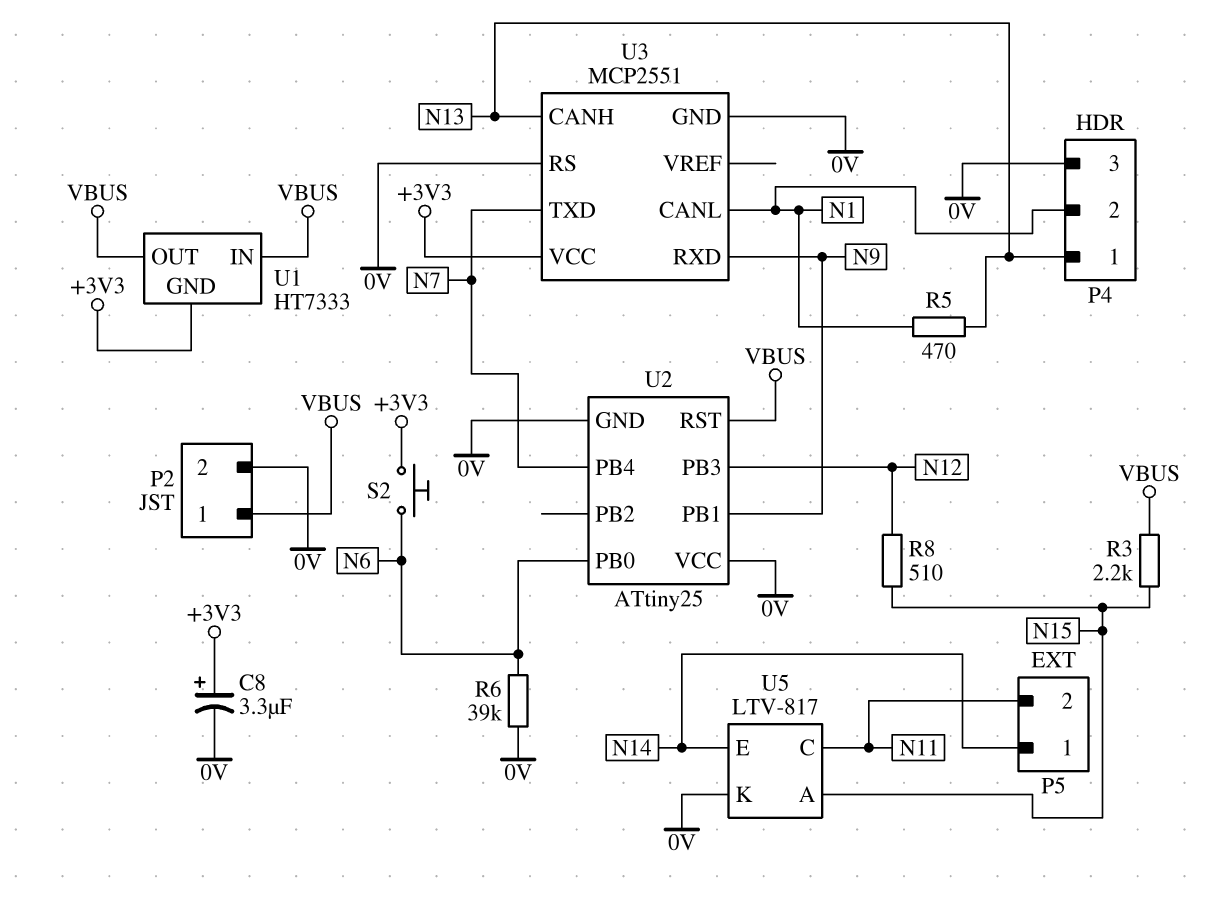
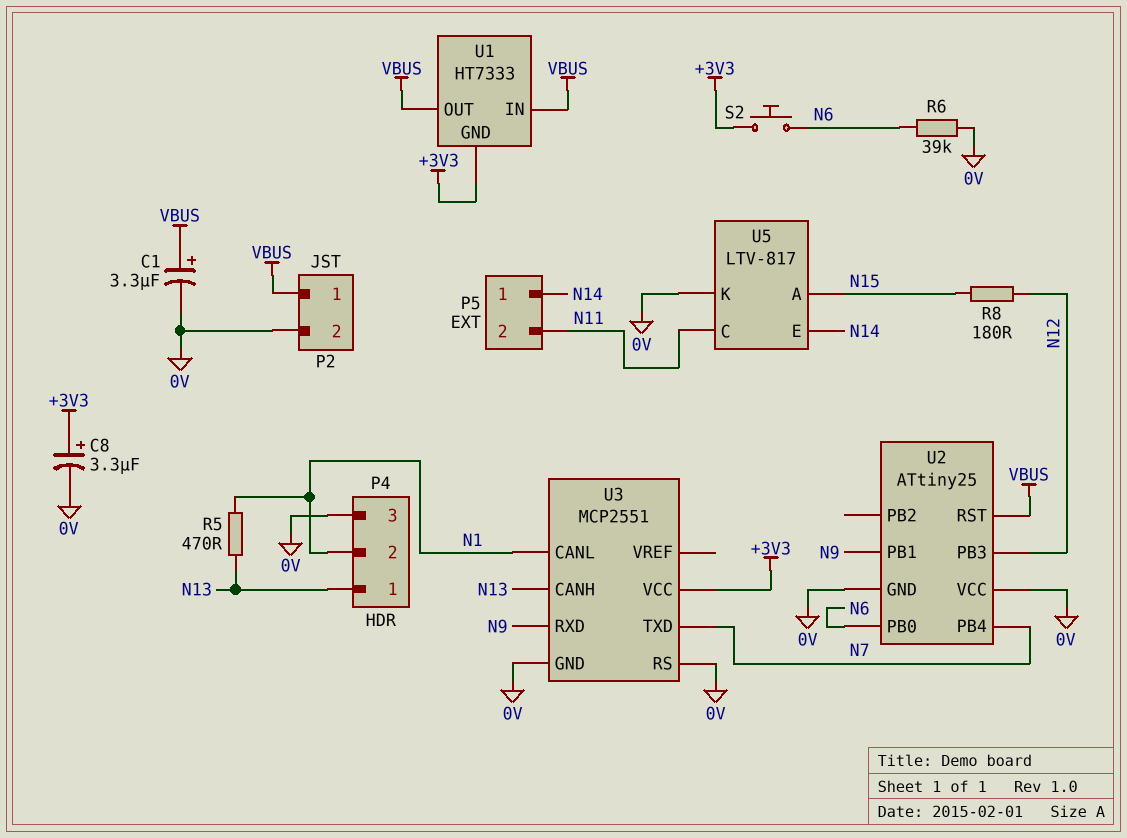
C1: none -> 3.3uF (plus VBUS, minus 0V)
R3: 2.2k (N15, VBUS) -> none
R8: 510 (N12, N15) -> 180 (N12, N15)

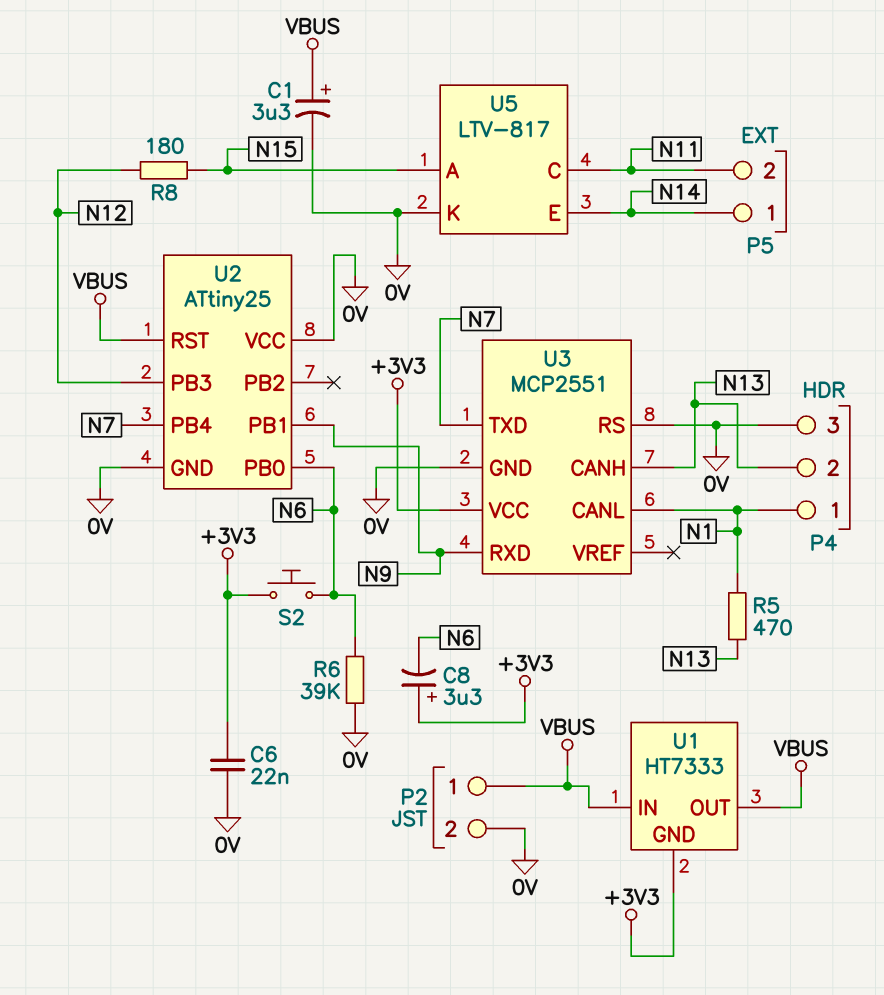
C6: none -> 22nF (+3V3, 0V)
C8: 3.3uF (plus +3V3, minus 0V) -> 3.3uF (plus +3V3, minus N6)
P4 pin 1: N13 -> N1
P4 pin 2: N1 -> N13

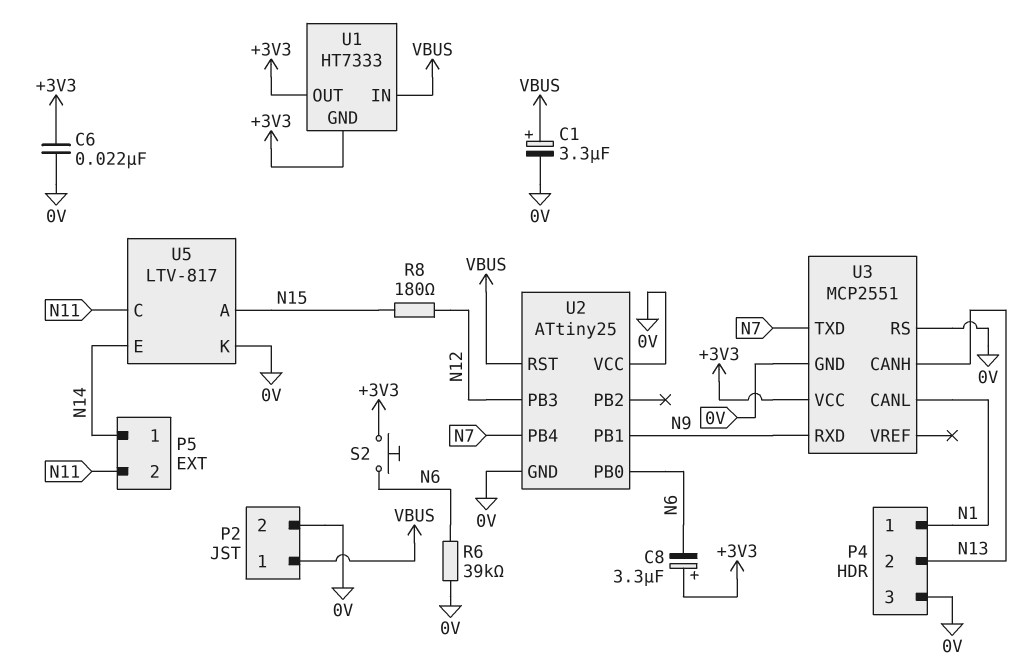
R5: 470 (N1, N13) -> none
U1 pin OUT: VBUS -> +3V3

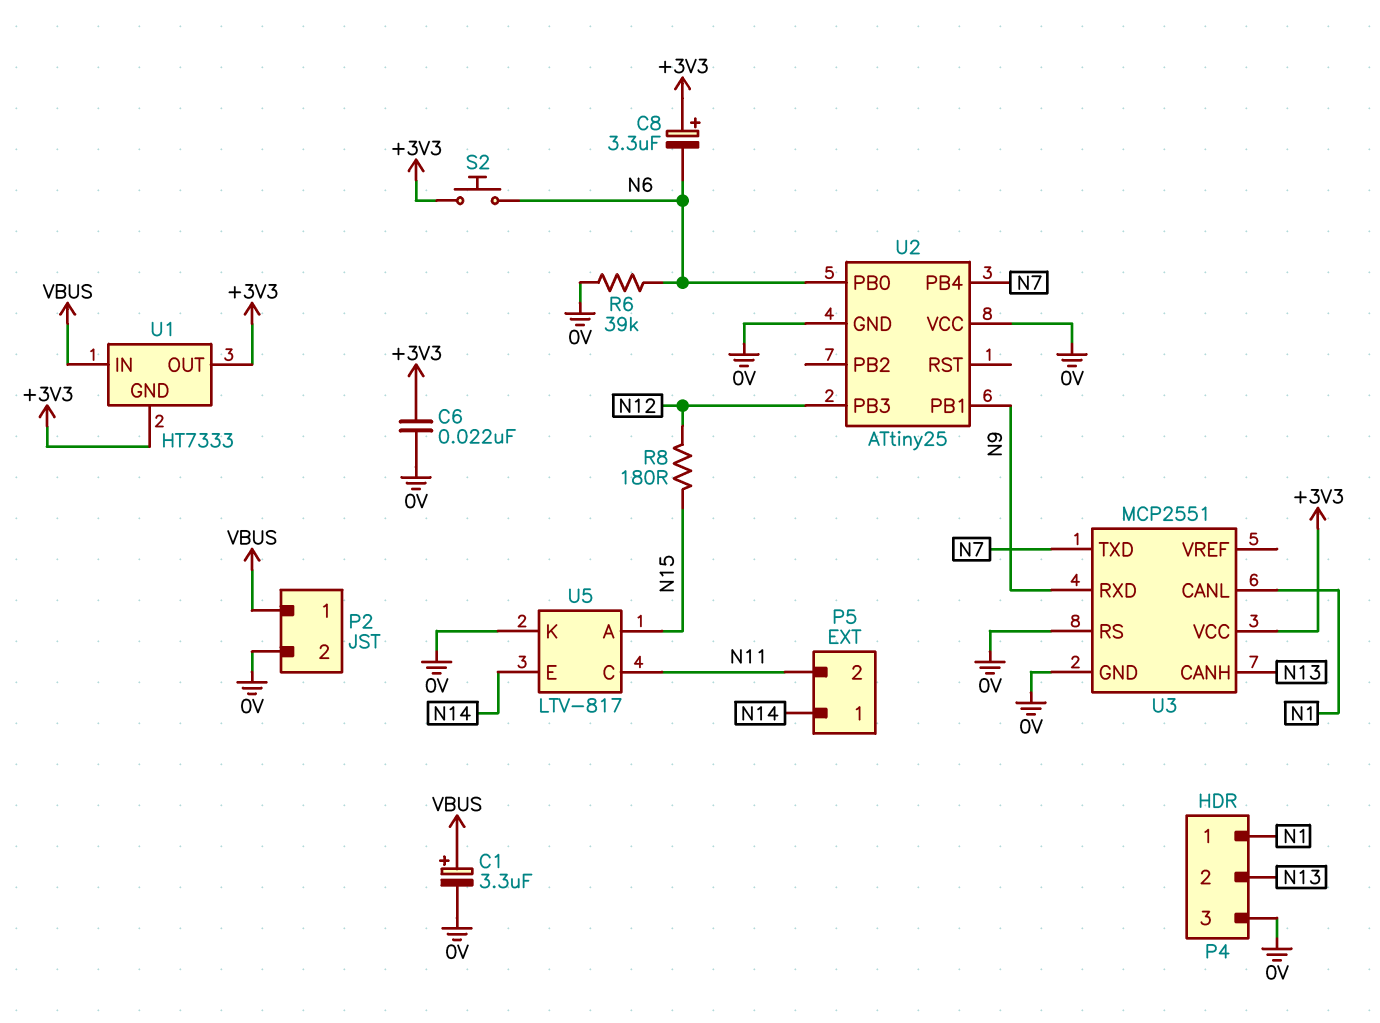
U2 pin RST: VBUS -> none

